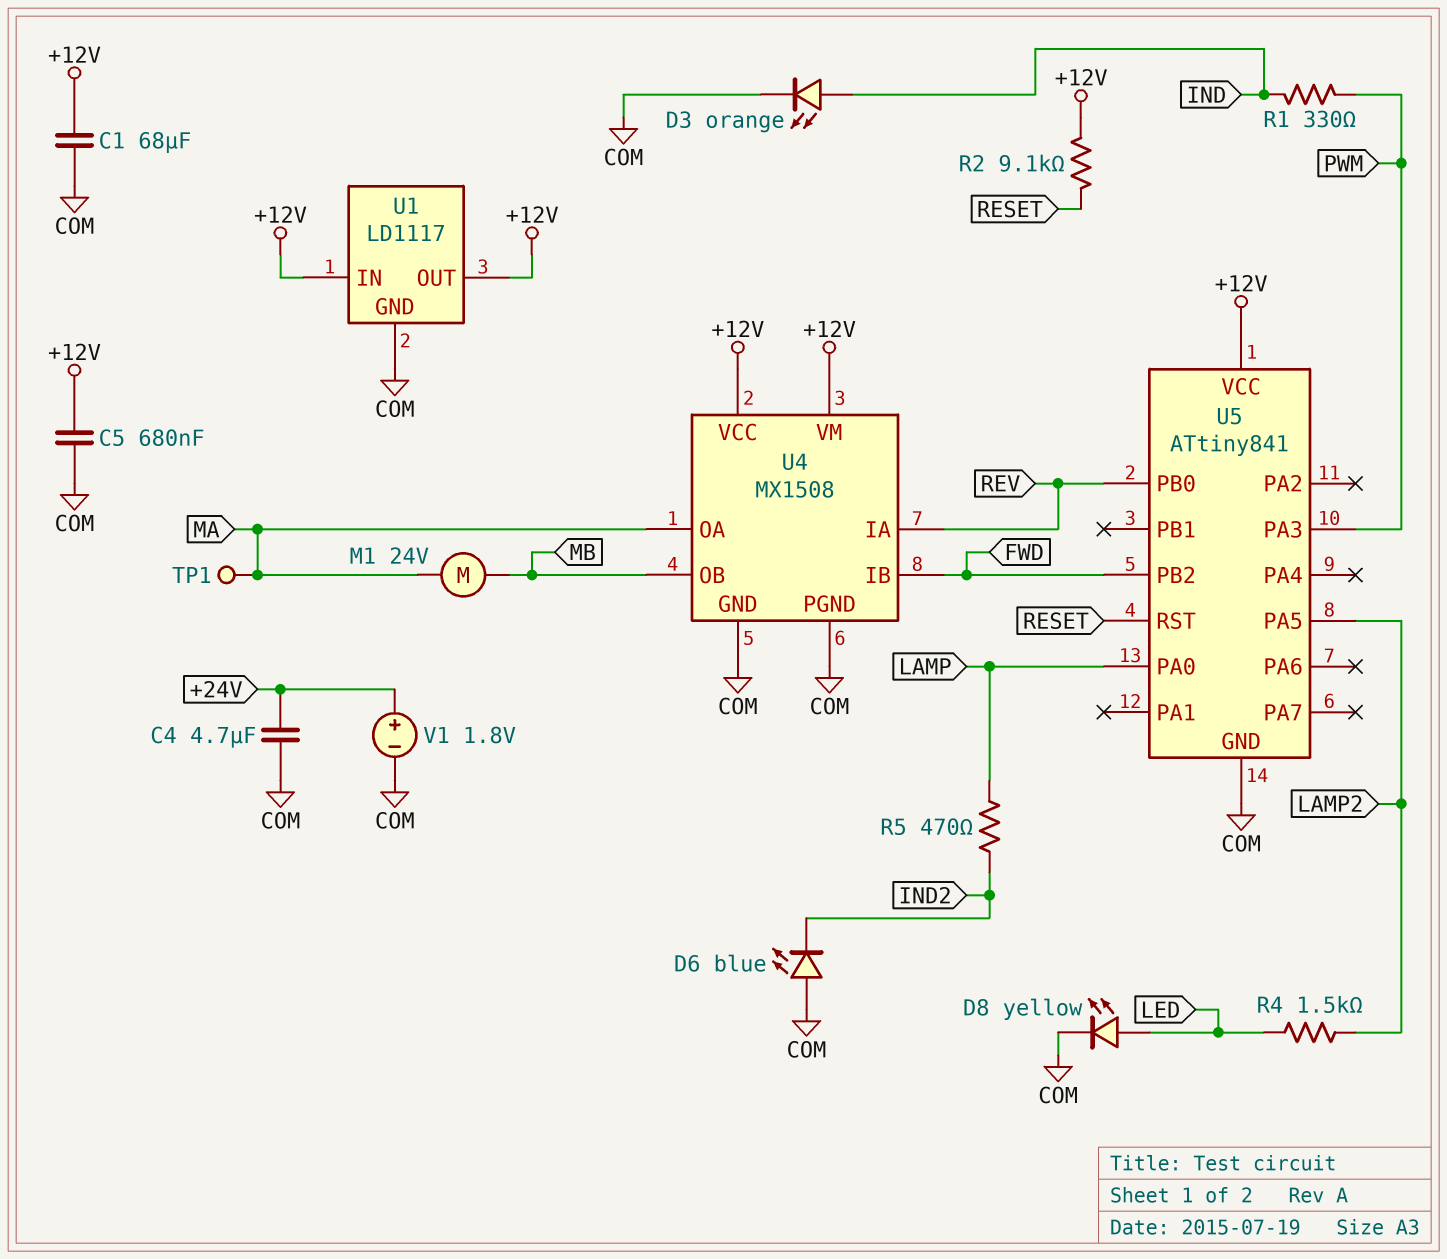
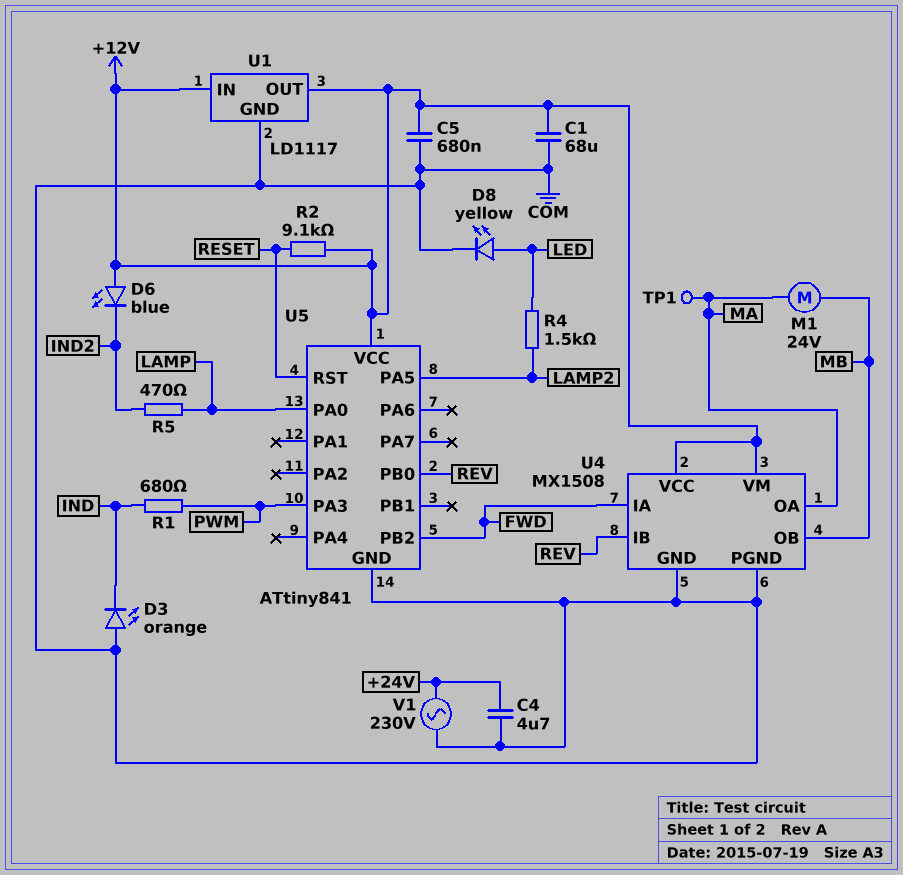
D3: LED orange (A IND, K COM) -> LED orange (A COM, K IND)
D6: LED blue (A COM, K IND2) -> LED blue (A +12V, K IND2)
R1: 330 (IND, PWM) -> 680 (IND, PWM)
U4 pin IA: REV -> FWD
U4 pin IB: FWD -> REV
V1: 1.8V (plus +24V, minus COM) -> AC 230V (+24V, COM)

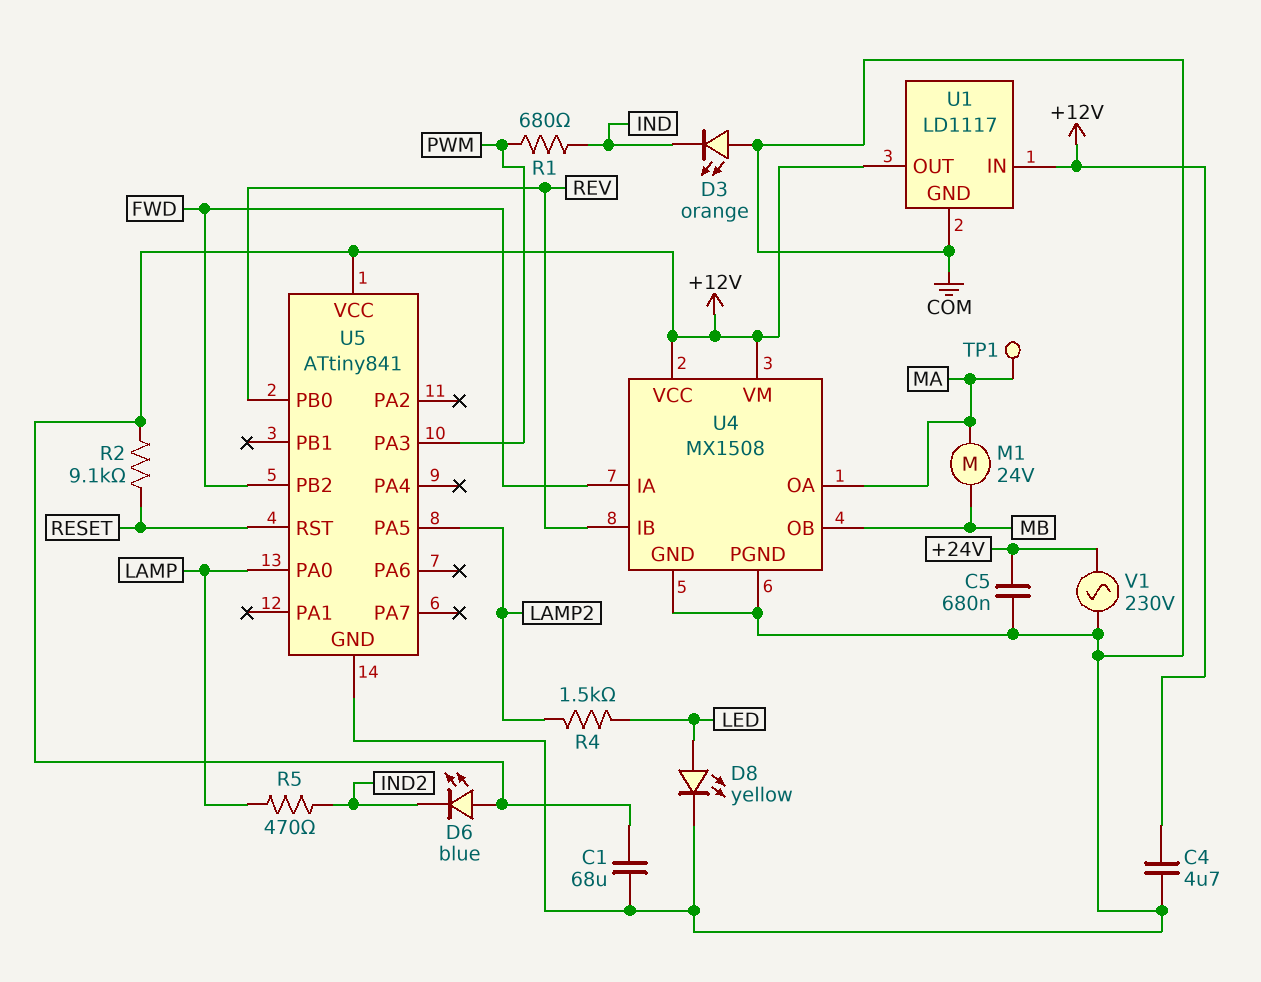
C4: 4.7uF (+24V, COM) -> 4.7uF (+12V, COM)
C5: 680nF (+12V, COM) -> 680nF (+24V, COM)

